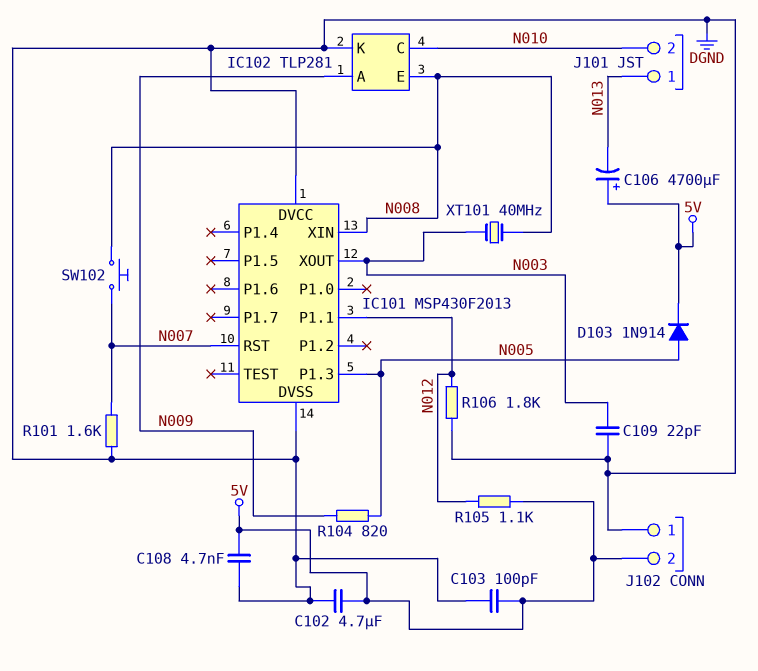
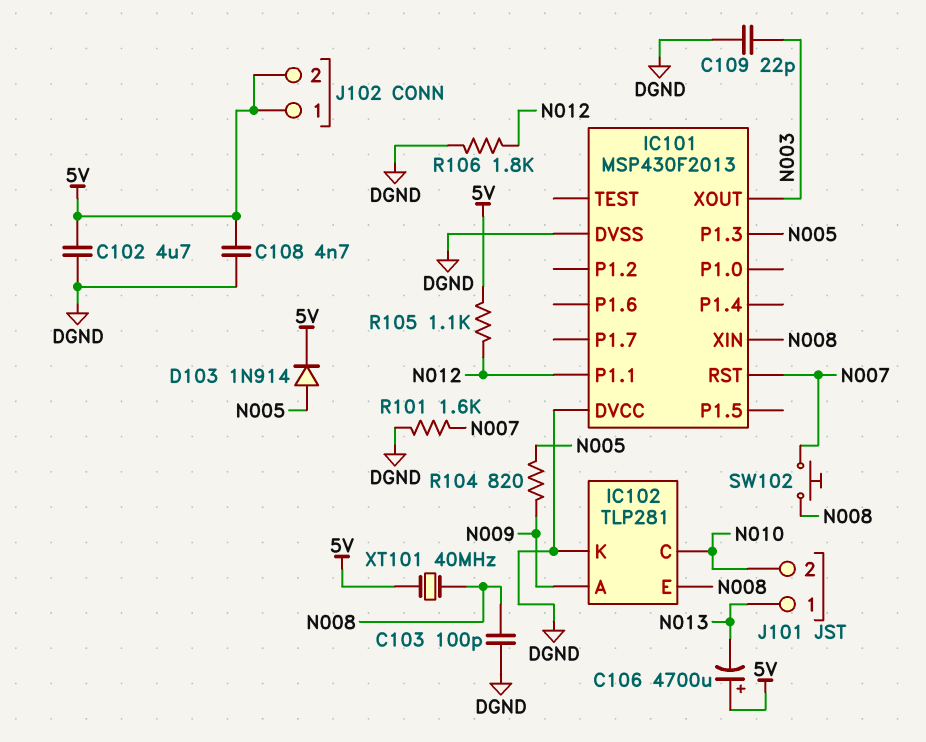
C103: 100pF (5V, DGND) -> 100pF (DGND, N008)
J102 pin 1: DGND -> 5V
XT101: 40MHz (N003, N008) -> 40MHz (5V, N008)

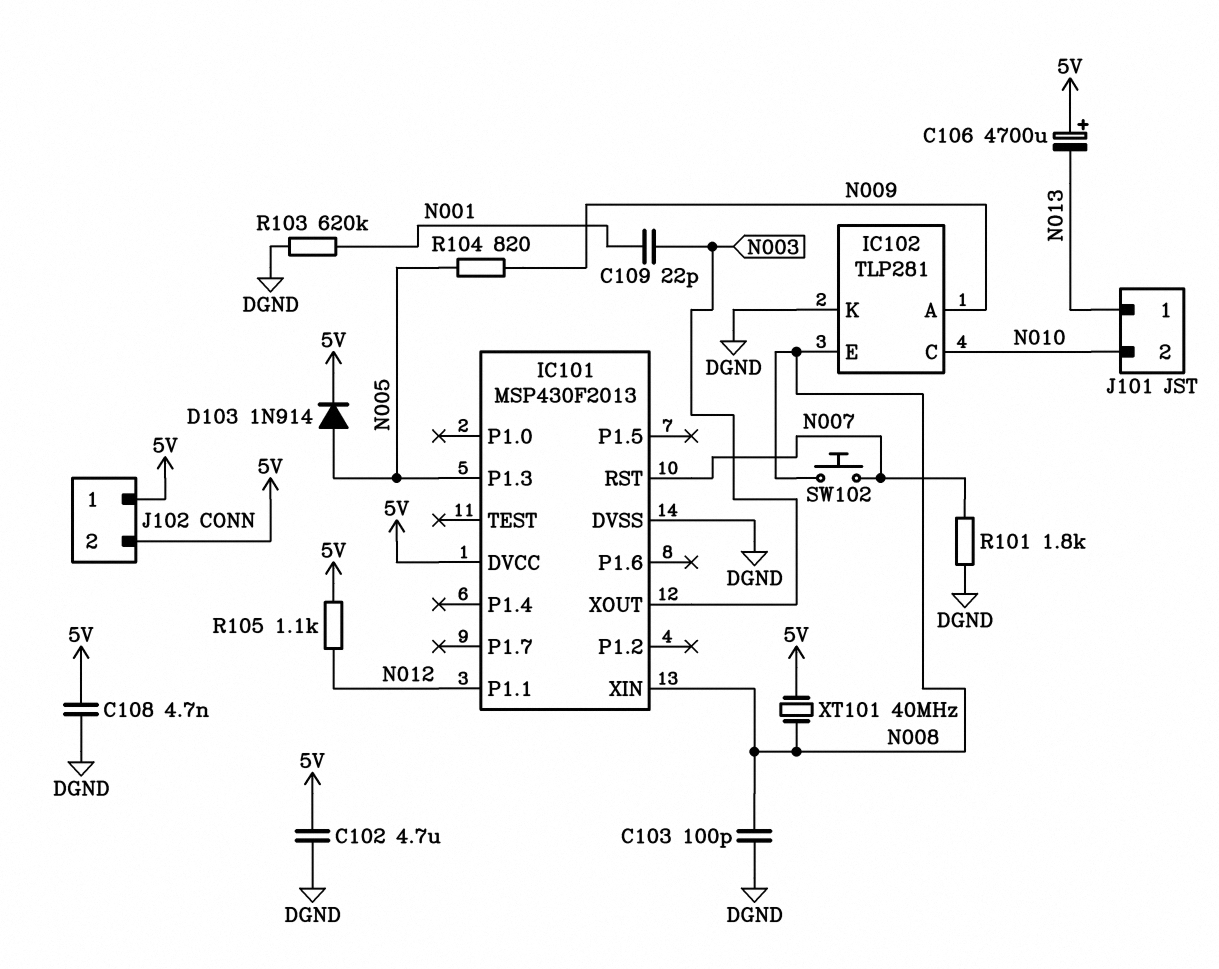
C109: 22pF (DGND, N003) -> 22pF (N001, N003)
IC101 pin DVCC: DGND -> 5V
R101: 1.6k (DGND, N007) -> 1.8k (DGND, N007)
R103: none -> 620k (DGND, N001)
R106: 1.8k (DGND, N012) -> none

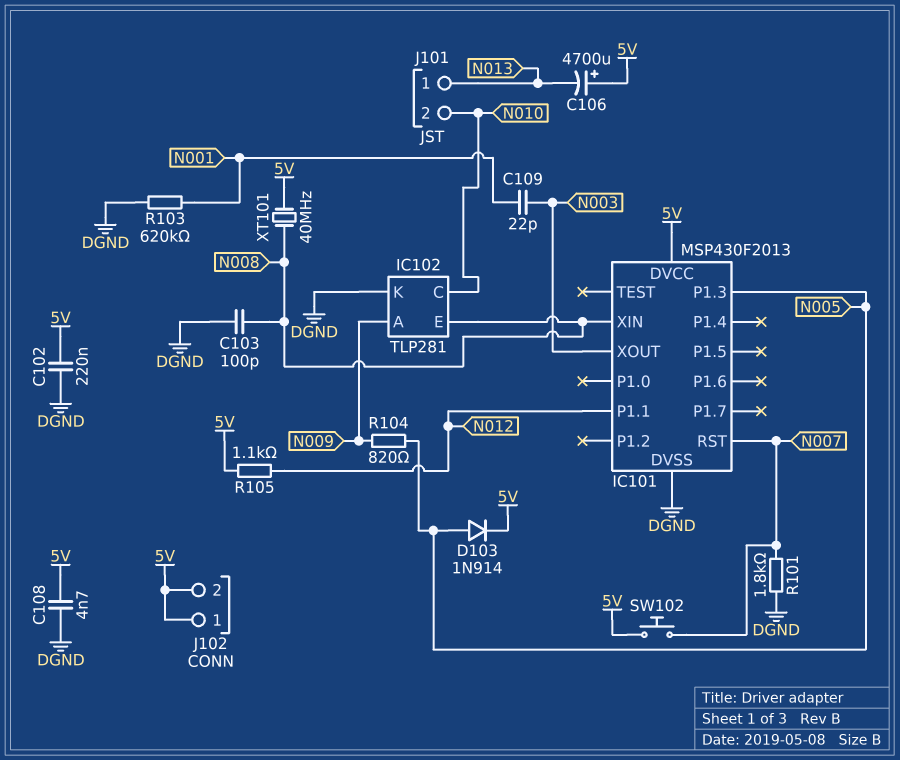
C102: 4.7uF (5V, DGND) -> 220nF (5V, DGND)
SW102: button (N007, N008) -> button (5V, N007)

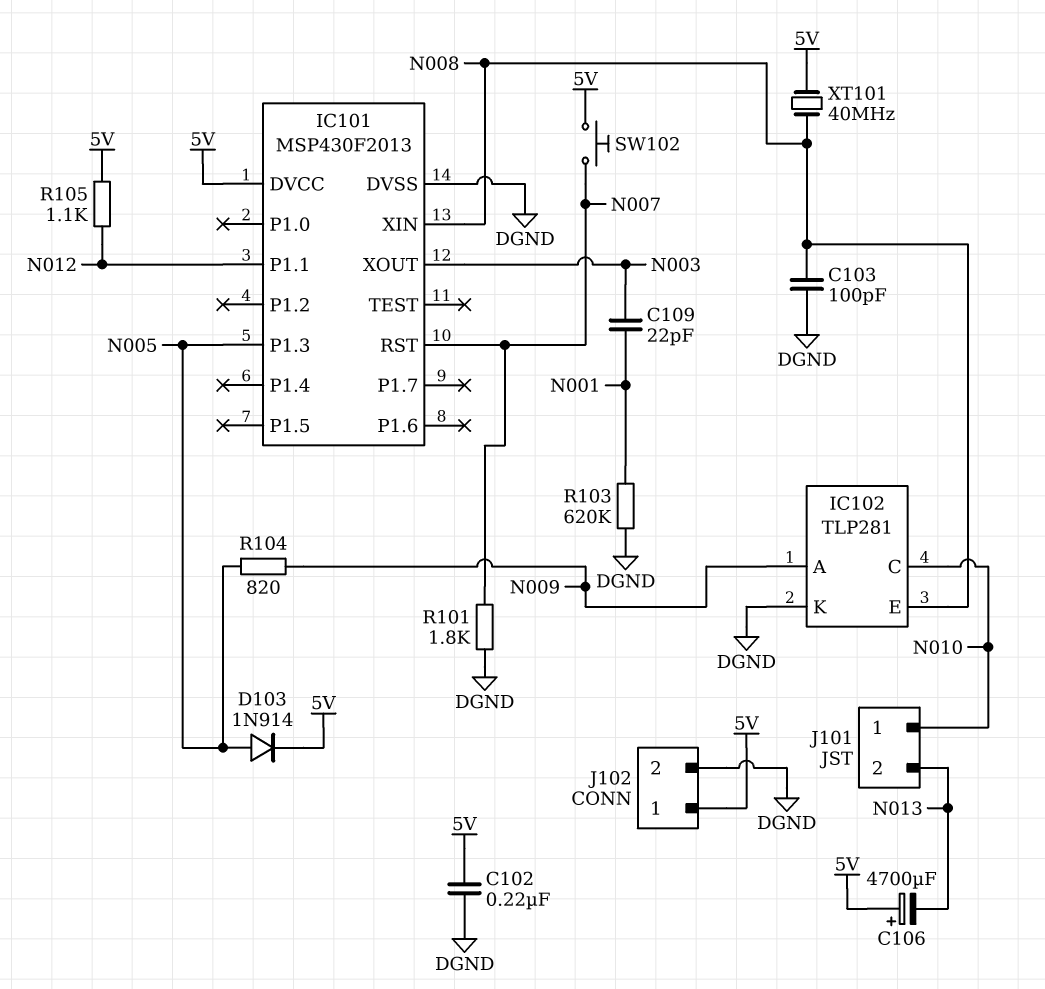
C108: 4.7nF (5V, DGND) -> none
J101 pin 1: N013 -> N010
J101 pin 2: N010 -> N013
J102 pin 2: 5V -> DGND

